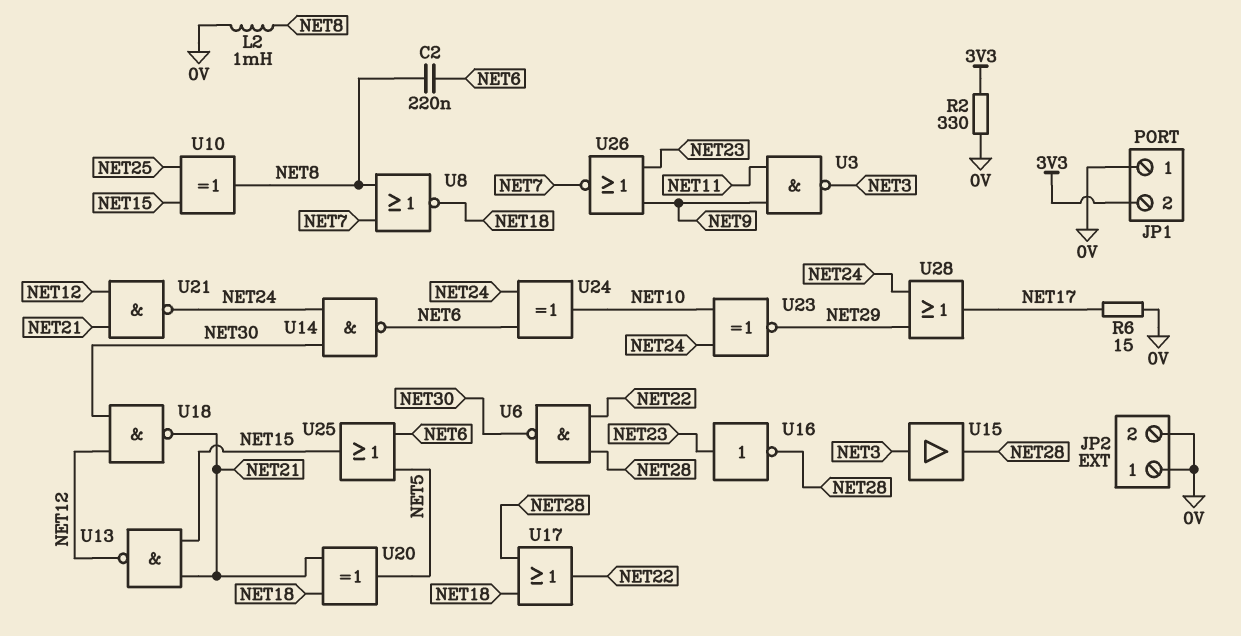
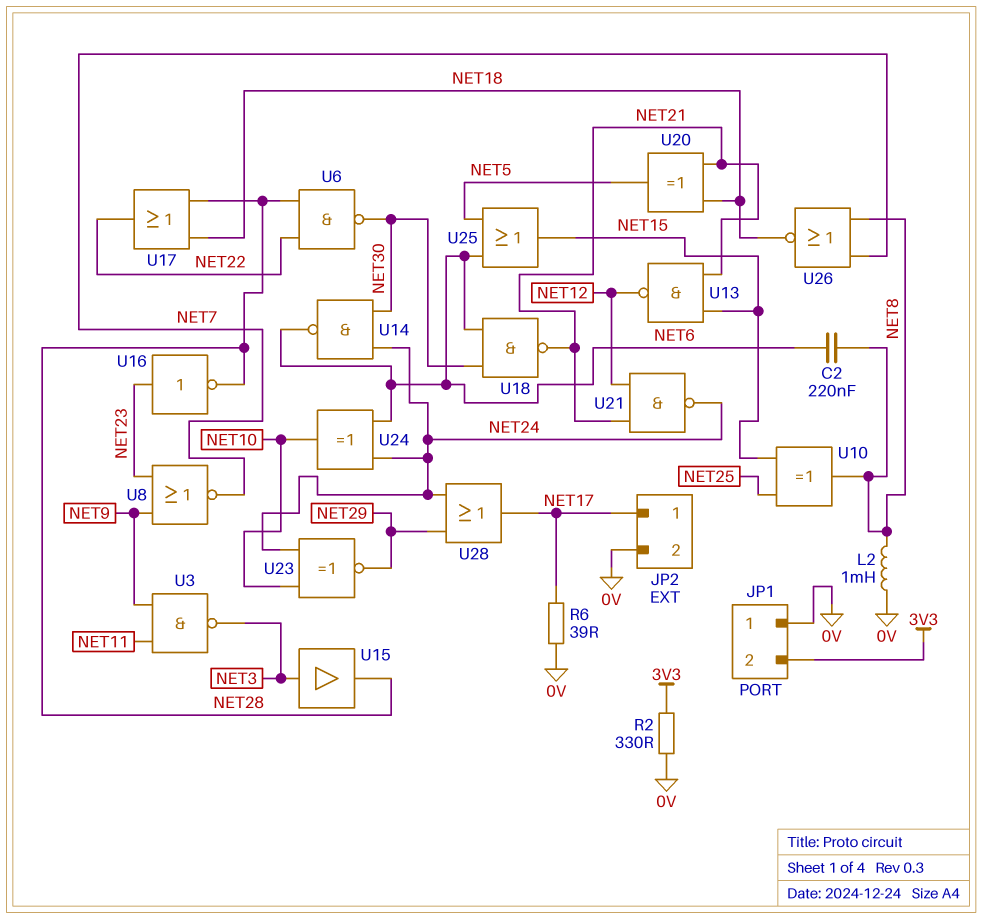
JP2 pin 1: 0V -> NET17
R6: 15 (0V, NET17) -> 39 (0V, NET17)
U8: NOR (in NET7, in NET8, out NET18) -> NOR (in NET9, in NET23, out NET7)
U18: NAND (in NET12, in NET30, out NET21) -> NAND (in NET6, in NET30, out NET21)
U26: NOR (in NET9, in NET23, out NET7) -> NOR (in NET7, in NET8, out NET18)

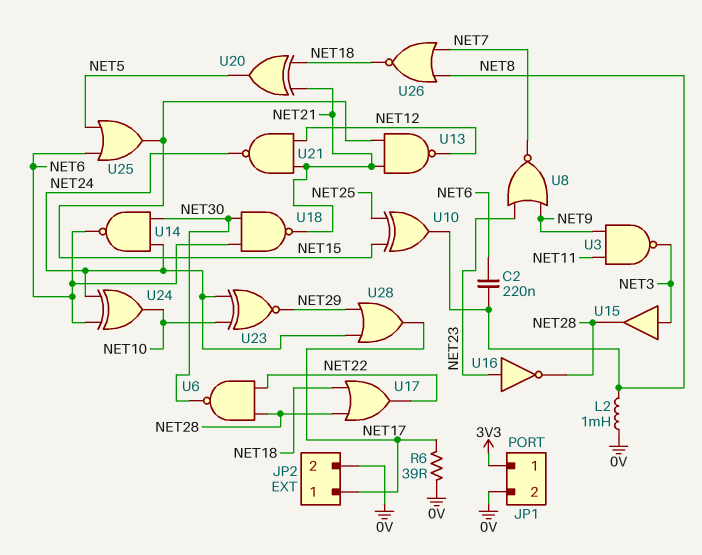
JP1 pin 1: 0V -> 3V3
JP1 pin 2: 3V3 -> 0V
R2: 330 (0V, 3V3) -> none

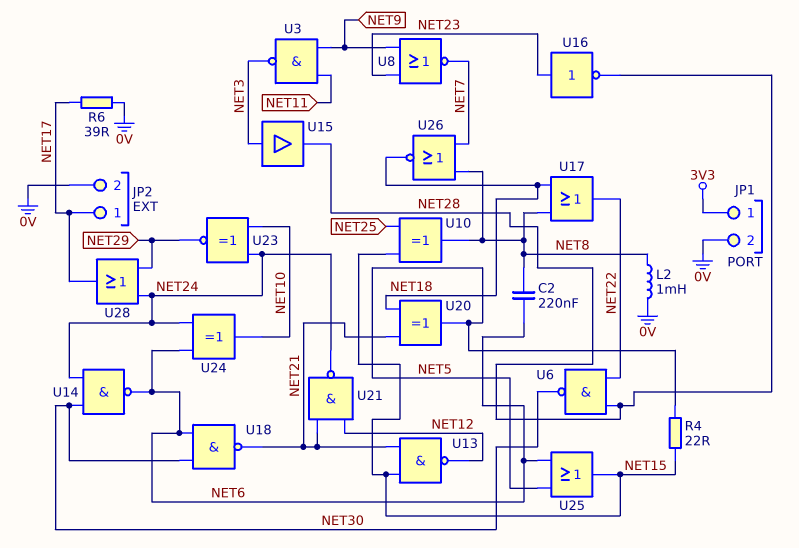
R4: none -> 22 (NET5, NET15)
U17: OR (in NET18, in NET28, out NET22) -> OR (in NET8, in NET18, out NET22)

